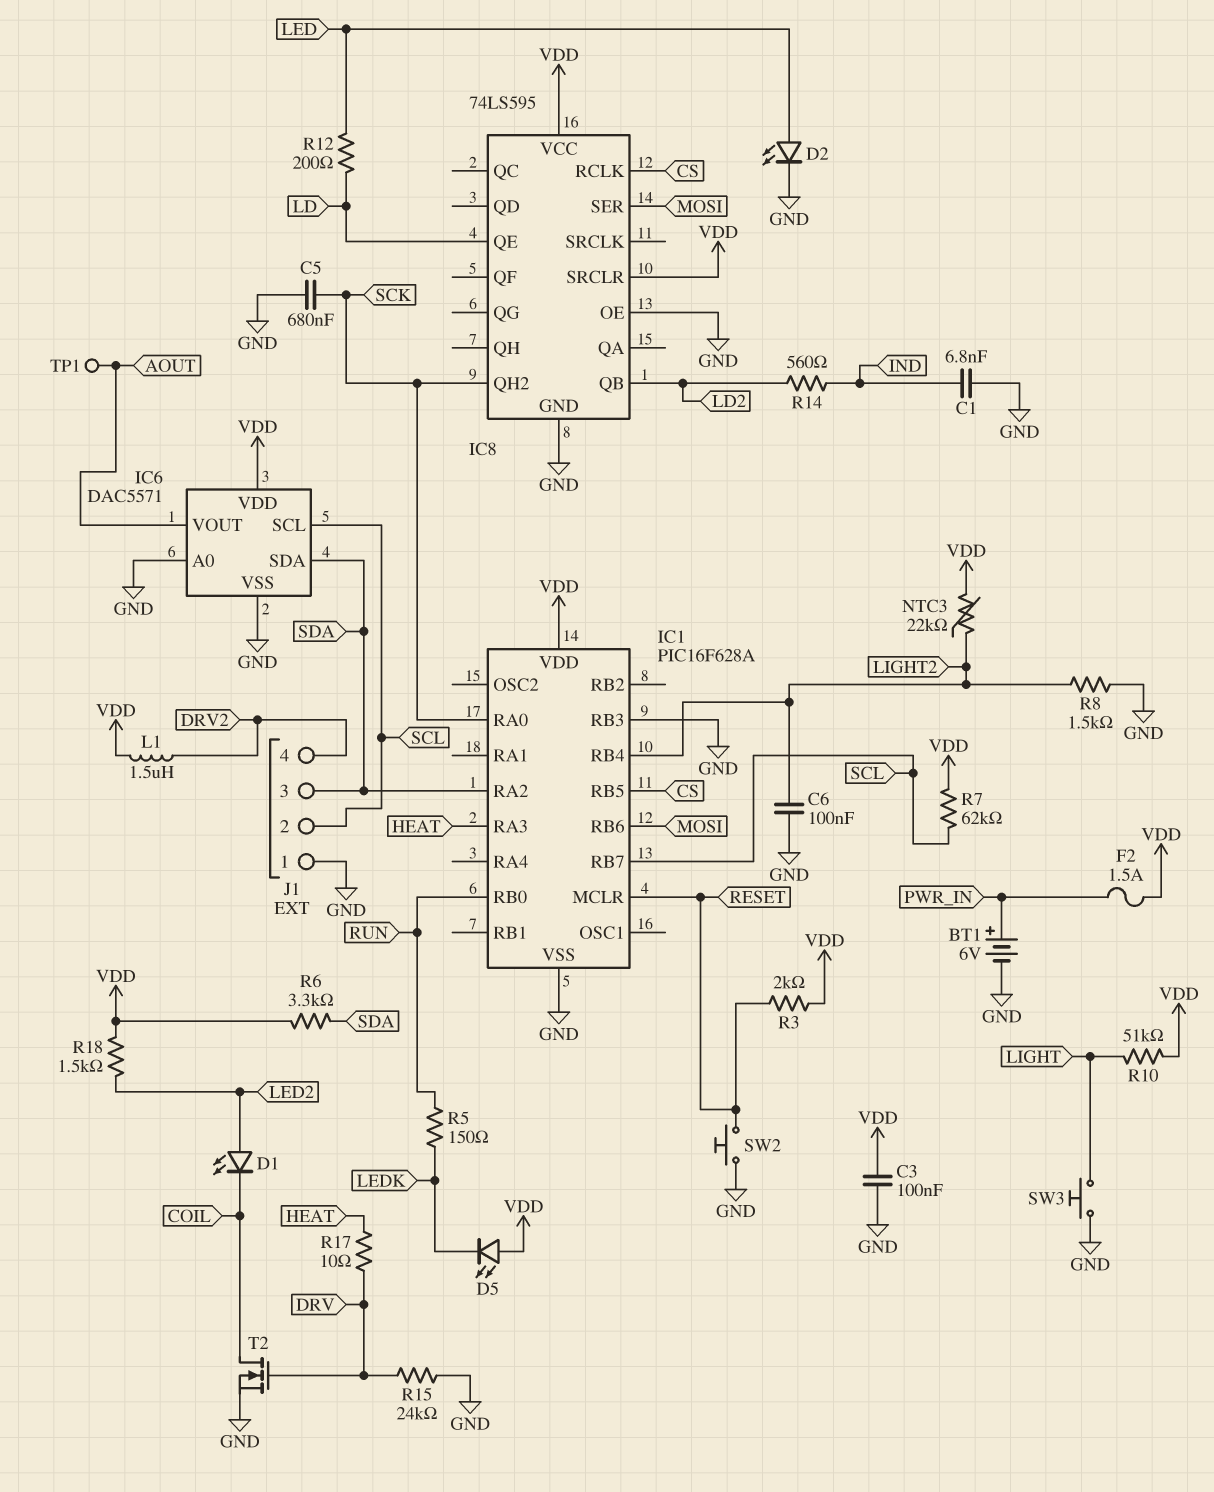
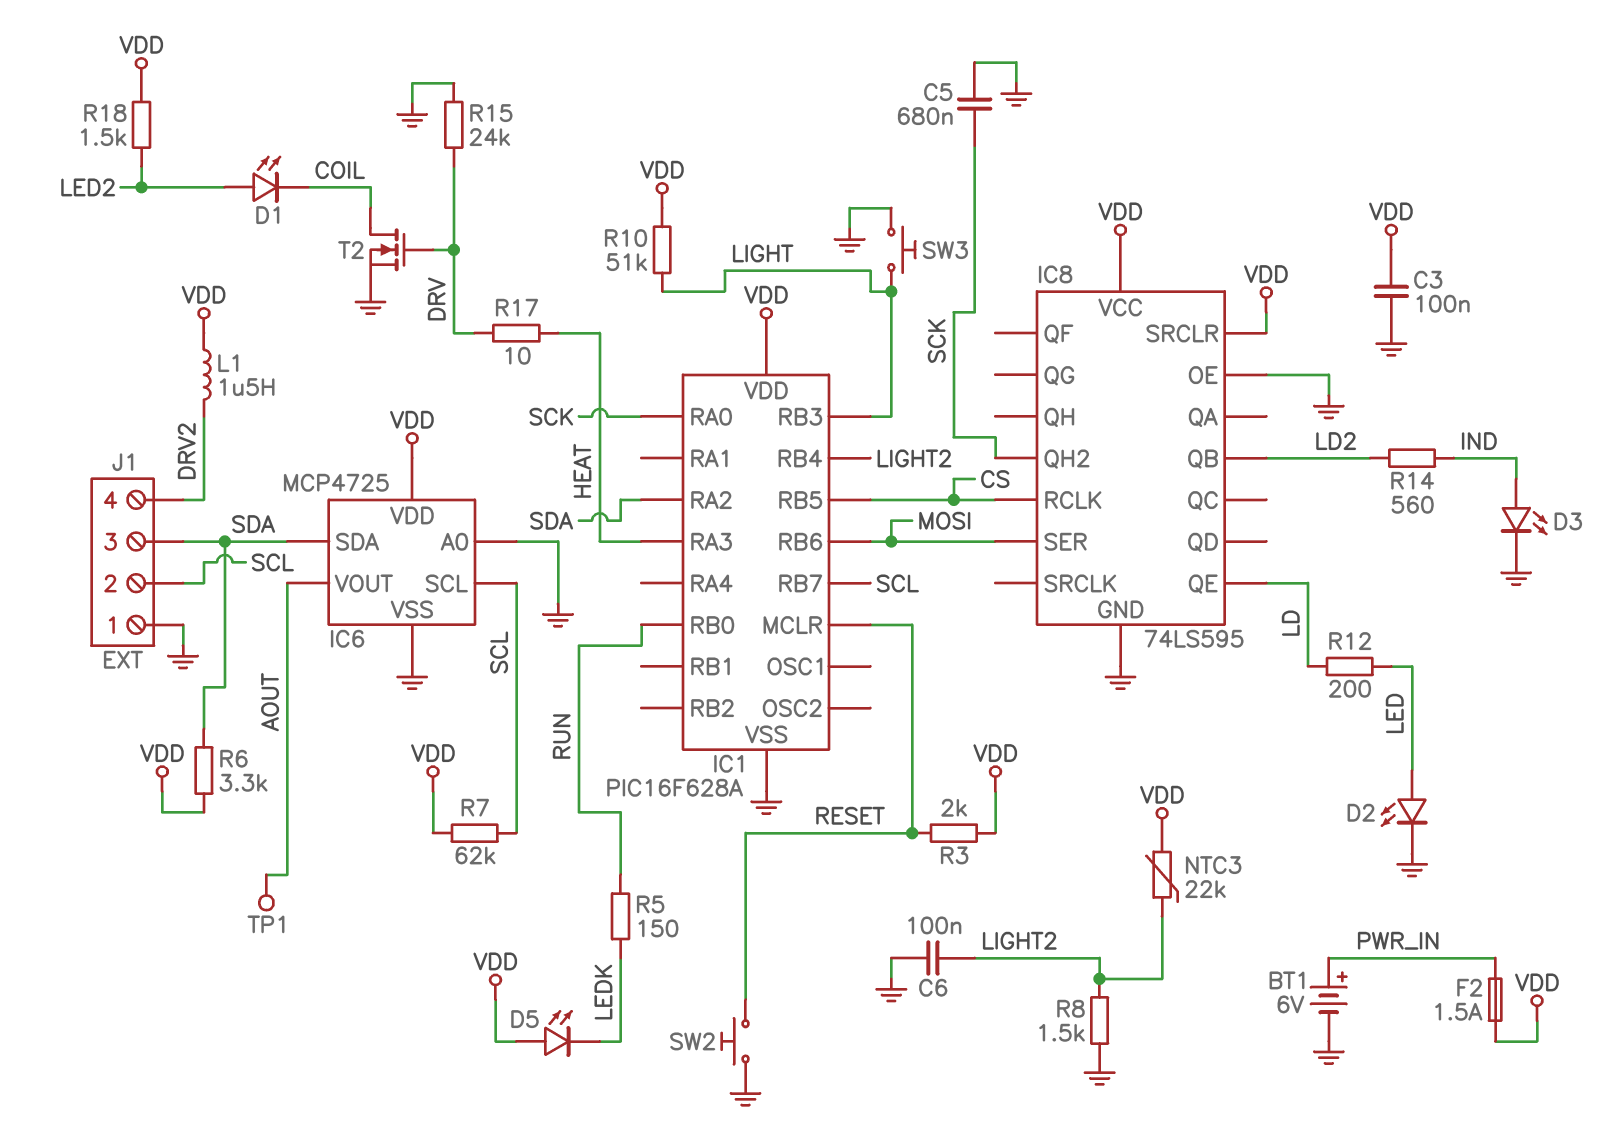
C1: 6.8nF (GND, IND) -> none
D3: none -> LED (A IND, K GND)
IC1 pin RB3: GND -> LIGHT
IC6: DAC5571 -> MCP4725

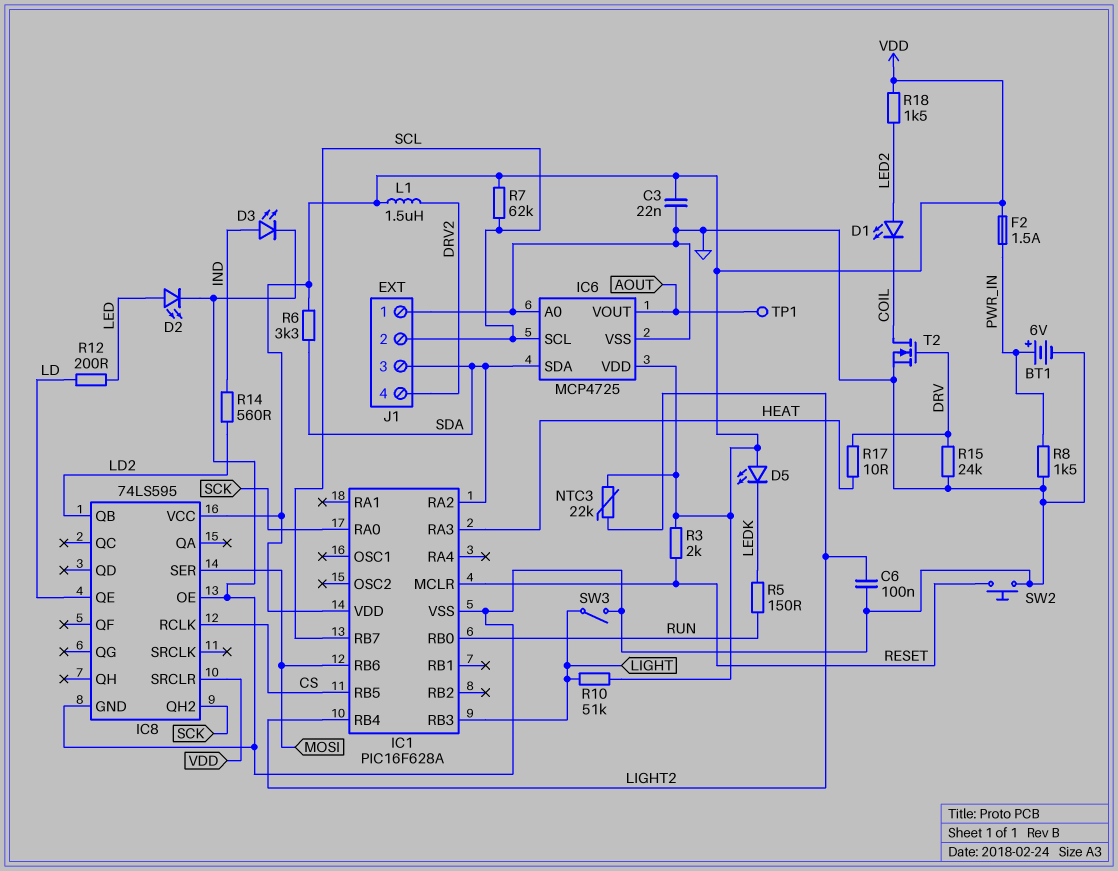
C3: 100nF (GND, VDD) -> 22nF (GND, VDD)
C5: 680nF (GND, SCK) -> none
R8: 1.5k (GND, LIGHT2) -> 1.5k (GND, PWR_IN)
SW3: button (GND, LIGHT) -> switch (GND, LIGHT)

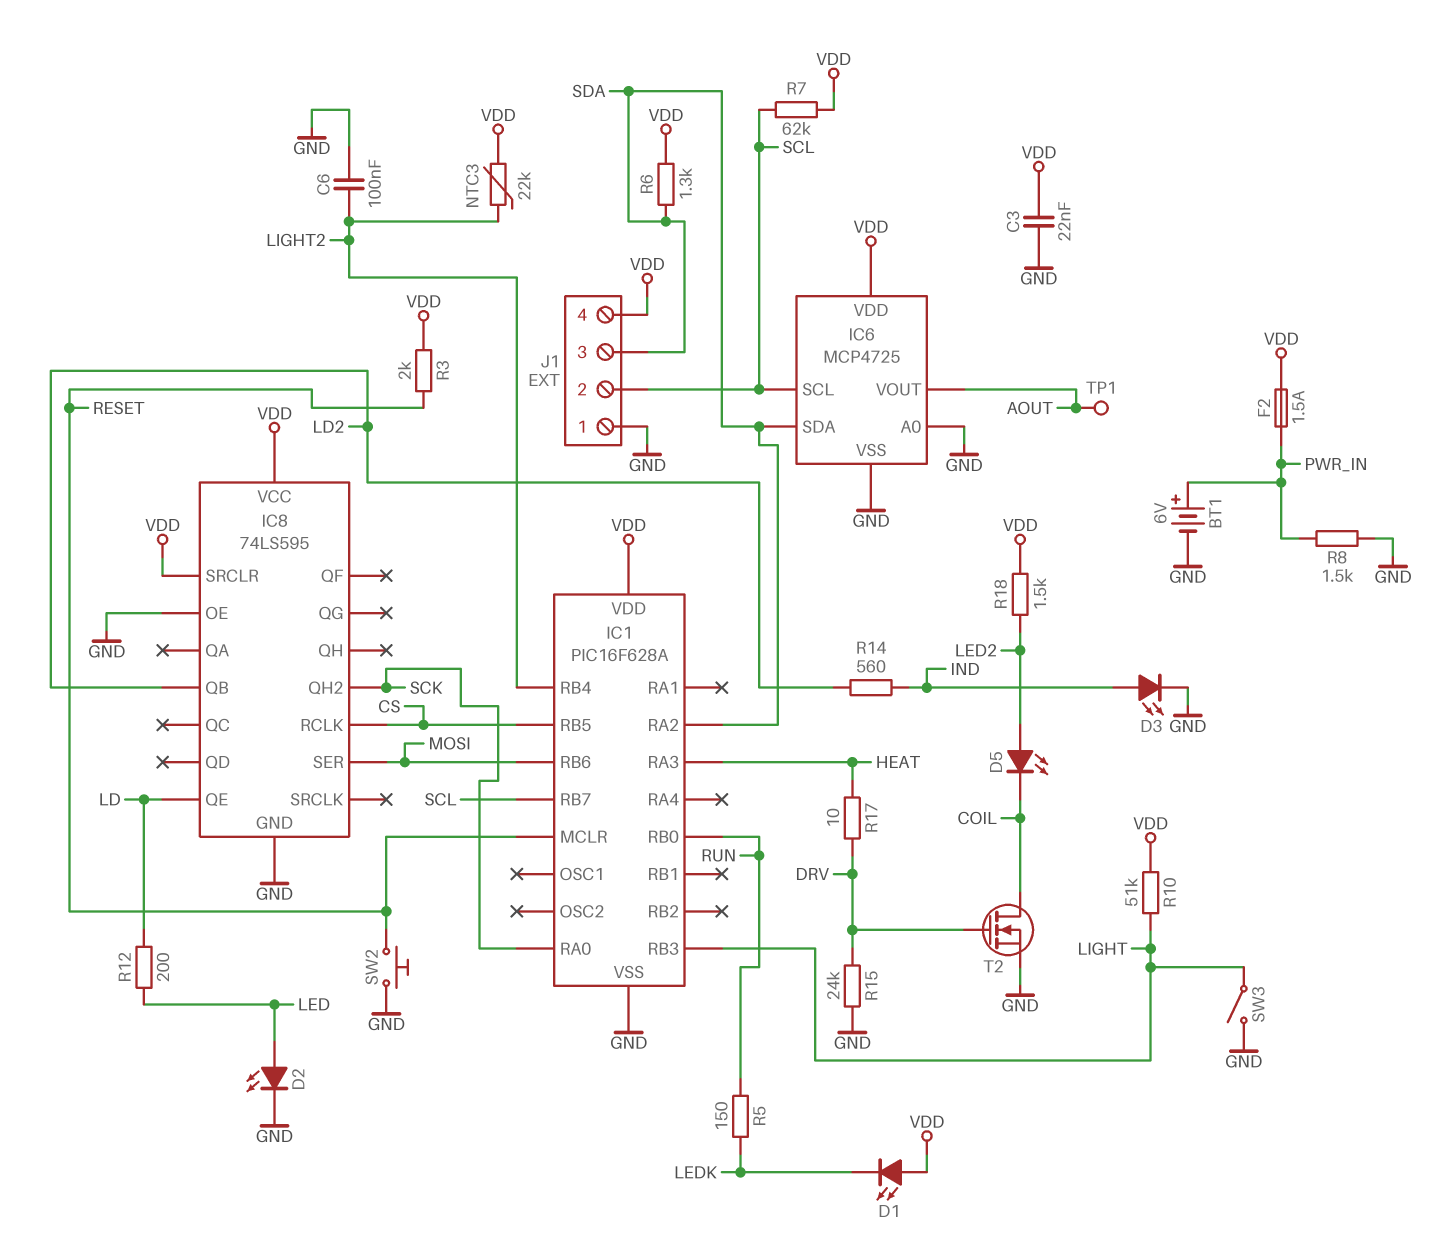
D1: LED (A LED2, K COIL) -> LED (A VDD, K LEDK)
D5: LED (A VDD, K LEDK) -> LED (A LED2, K COIL)
J1 pin 4: DRV2 -> VDD
L1: 1.5uH (DRV2, VDD) -> none
R6: 3.3k (SDA, VDD) -> 1.3k (SDA, VDD)

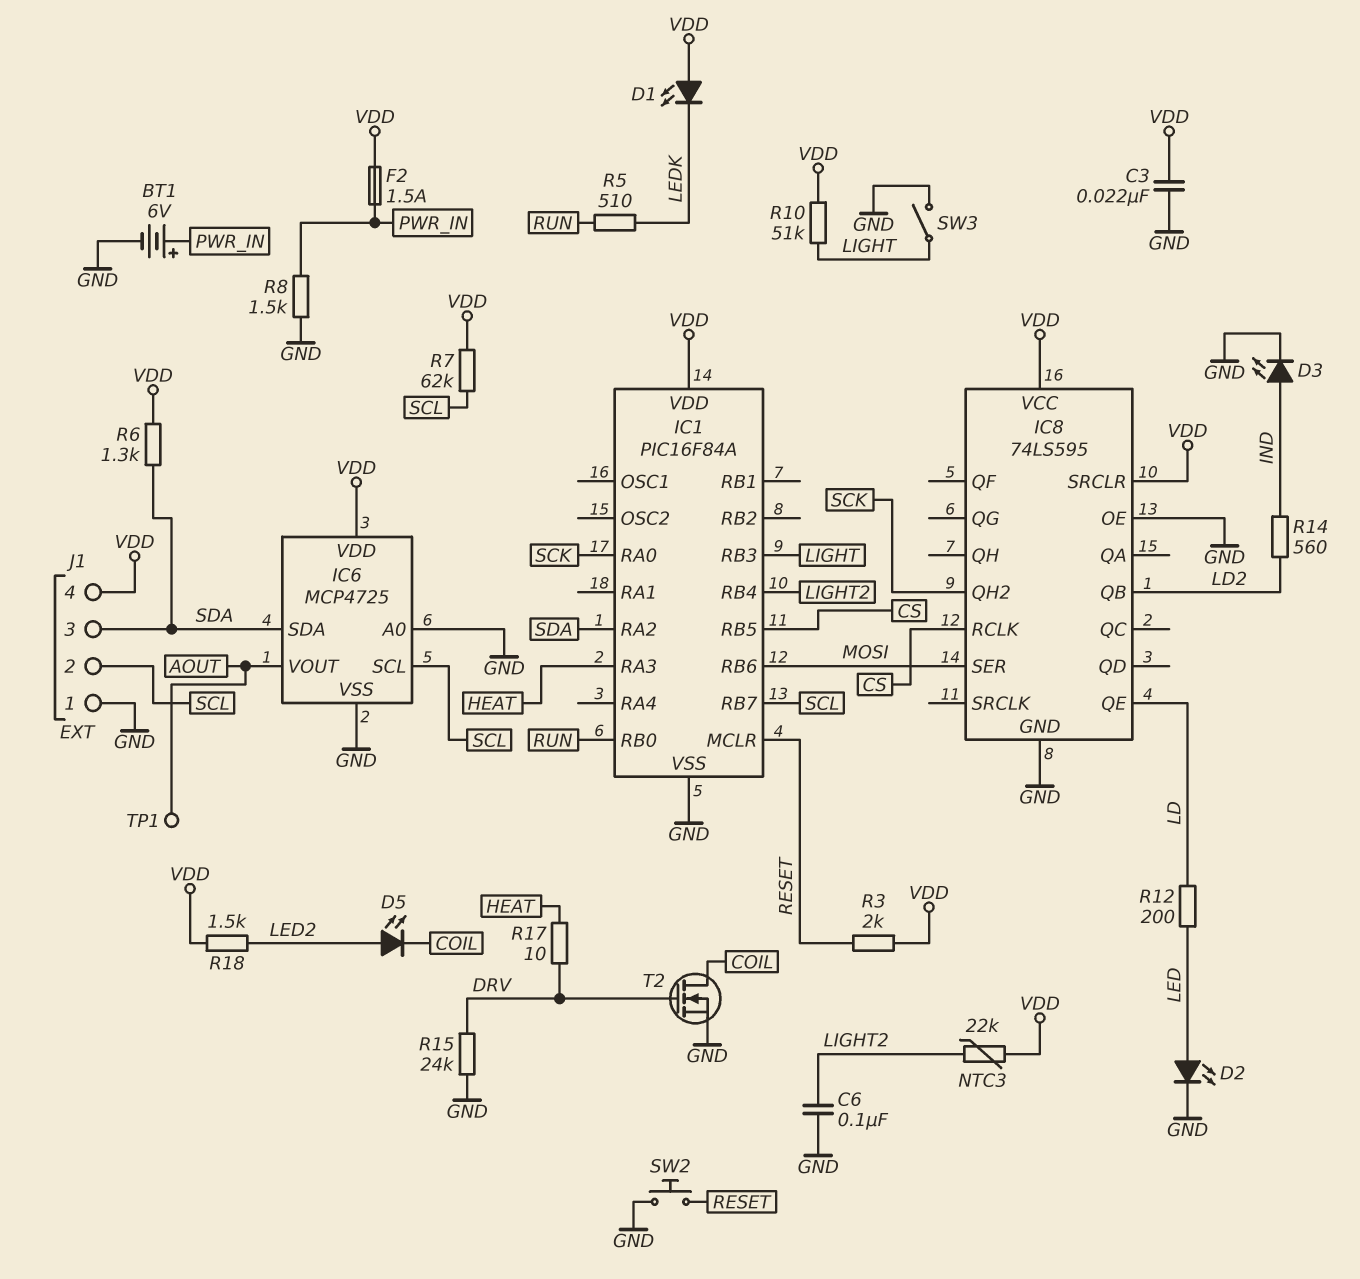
IC1: PIC16F628A -> PIC16F84A
R5: 150 (LEDK, RUN) -> 510 (LEDK, RUN)

